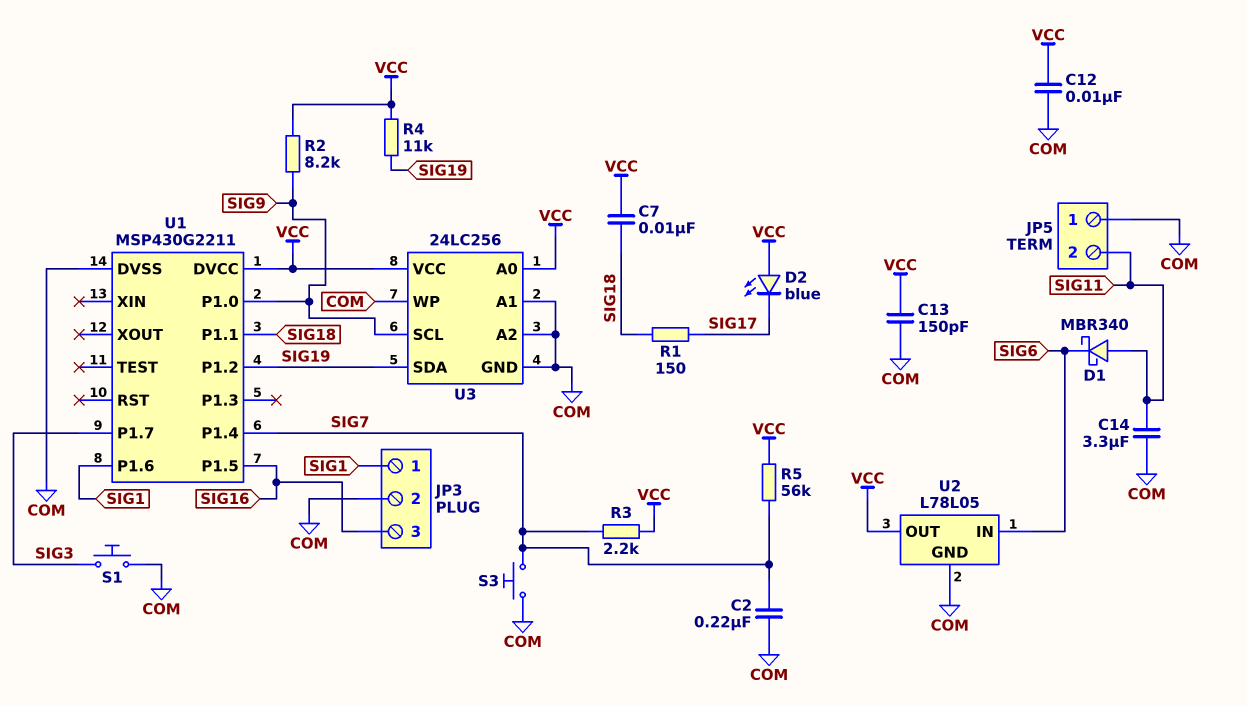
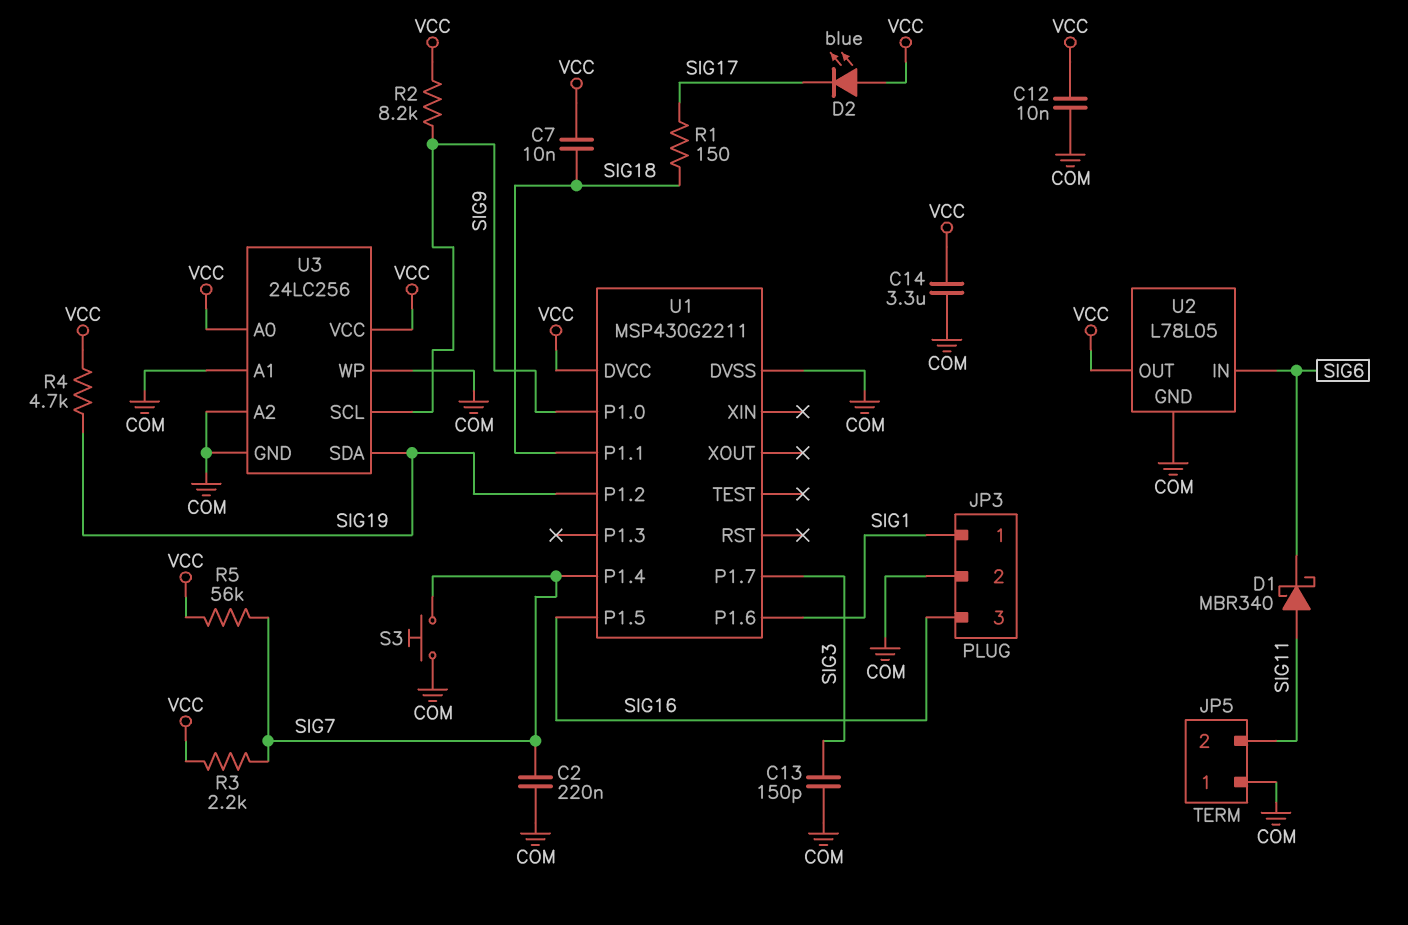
C13: 150pF (COM, VCC) -> 150pF (COM, SIG3)
C14: 3.3uF (COM, SIG11) -> 3.3uF (COM, VCC)
R4: 11k (SIG19, VCC) -> 4.7k (SIG19, VCC)
S1: button (COM, SIG3) -> none

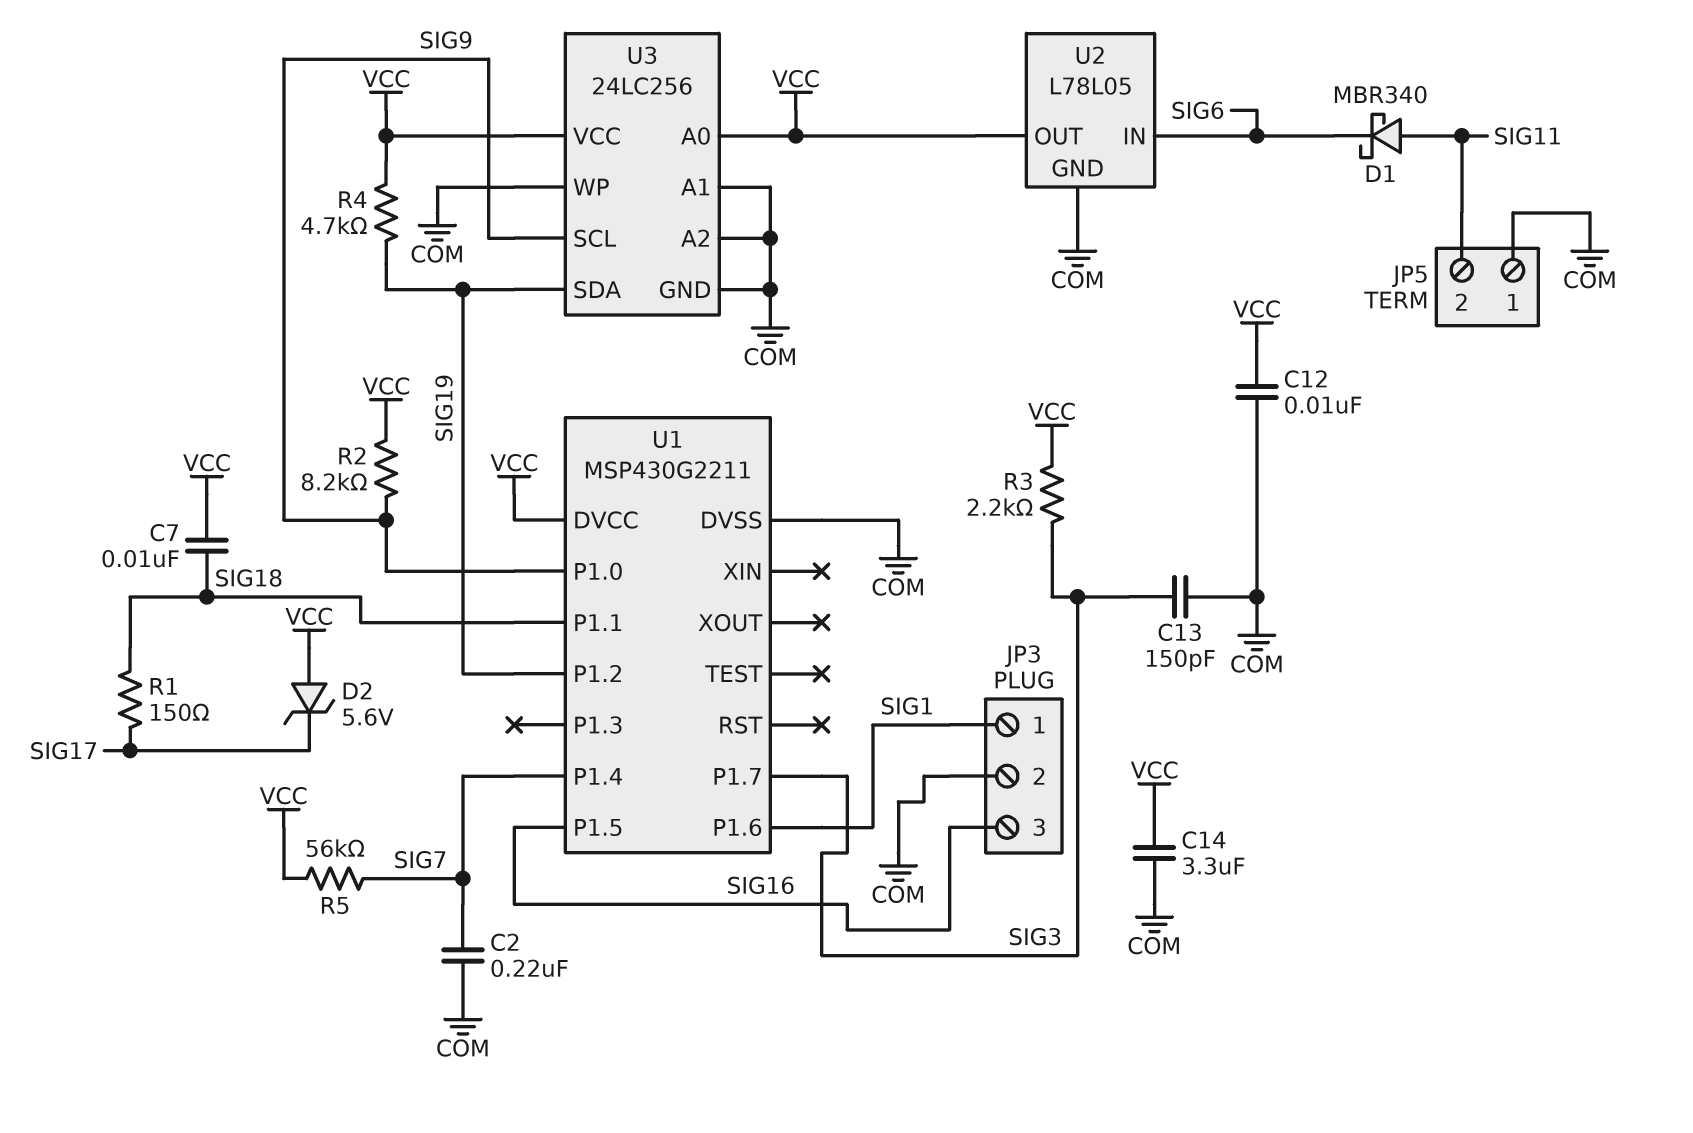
D2: LED blue (A VCC, K SIG17) -> zener 5.6V (A VCC, K SIG17)
R3: 2.2k (SIG7, VCC) -> 2.2k (SIG3, VCC)
S3: button (COM, SIG7) -> none

